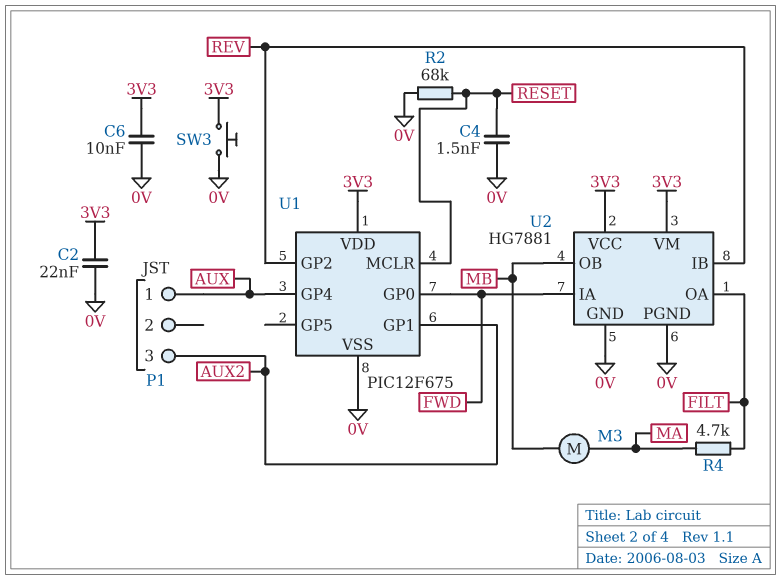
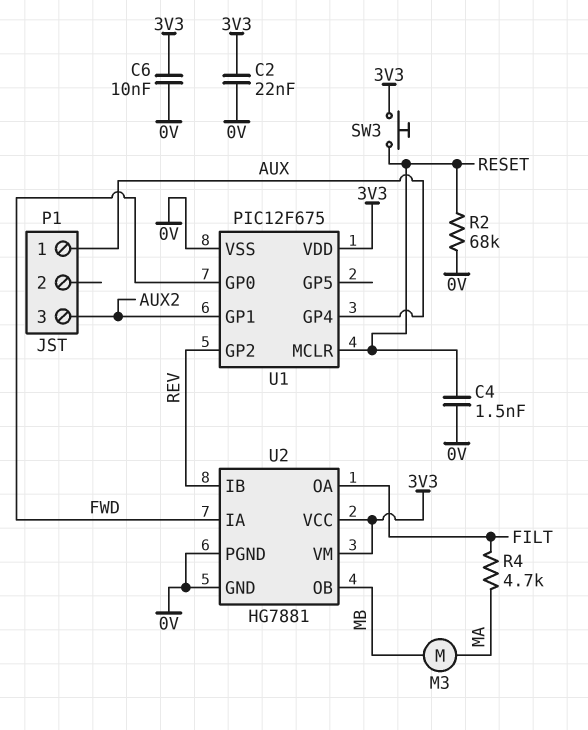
SW3: button (0V, 3V3) -> button (3V3, RESET)

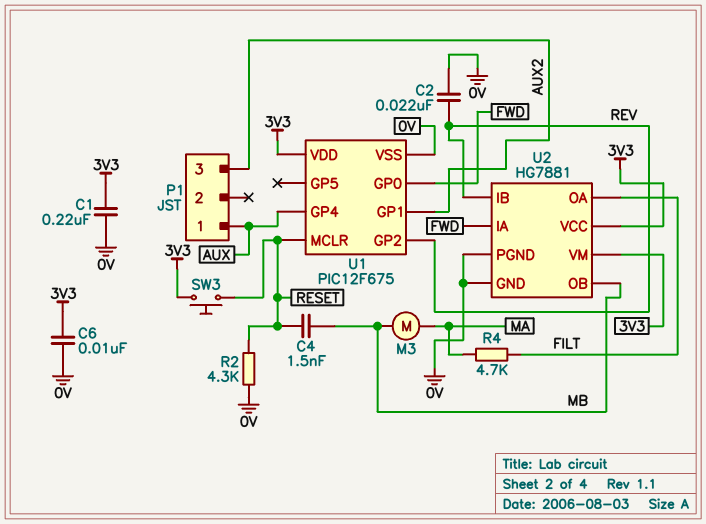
C1: none -> 220nF (0V, 3V3)
C2: 22nF (0V, 3V3) -> 22nF (0V, REV)
C4: 1.5nF (0V, RESET) -> 1.5nF (MB, RESET)
R2: 68k (0V, RESET) -> 4.3k (0V, RESET)

